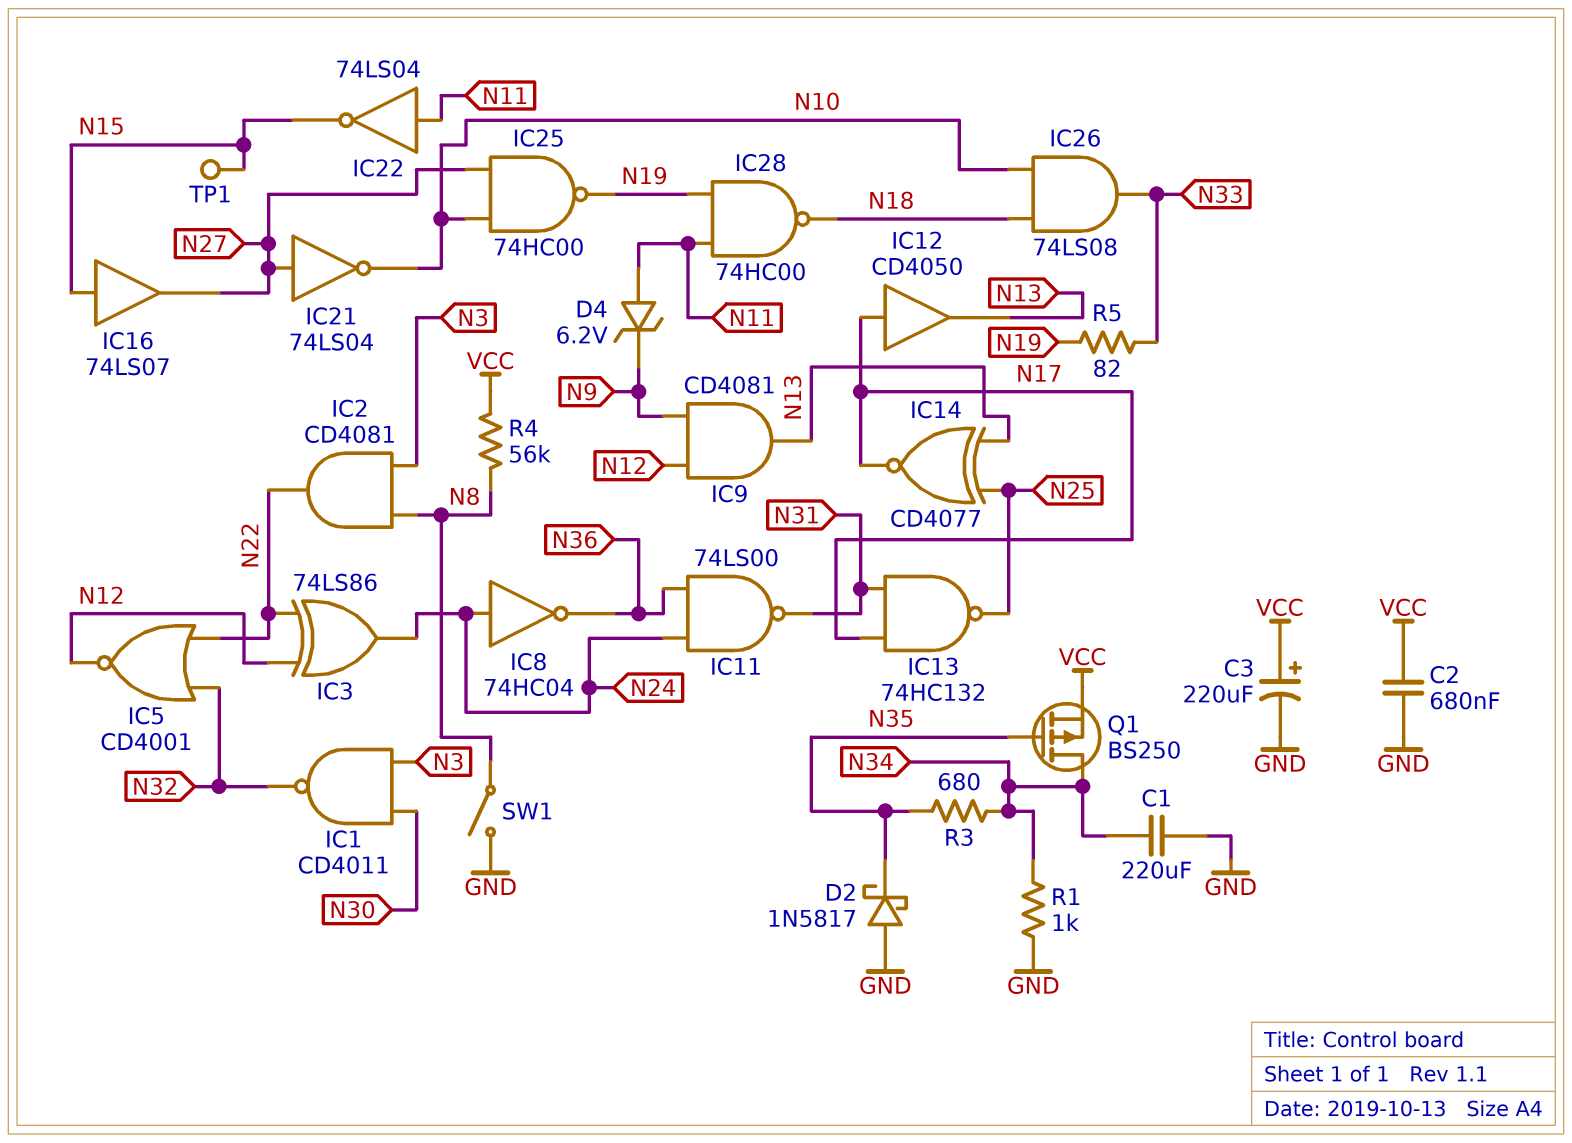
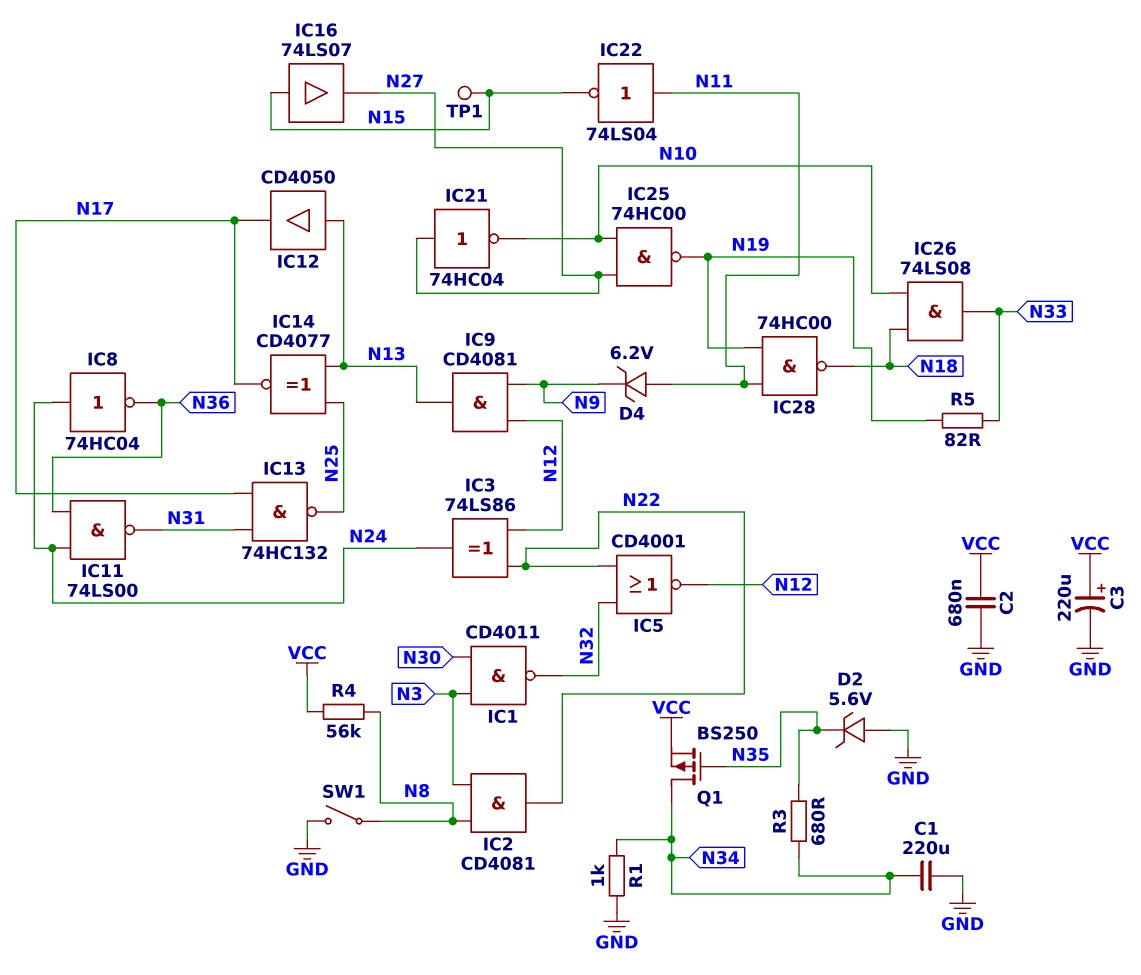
D2: schottky 1N5817 (A GND, K N35) -> zener 5.6V (A GND, K N35)
IC12: buffer CD4050 (in N17, out N13) -> buffer CD4050 (in N13, out N17)
IC21: NOT 74LS04 (in N27, out N10) -> NOT 74HC04 (in N27, out N10)

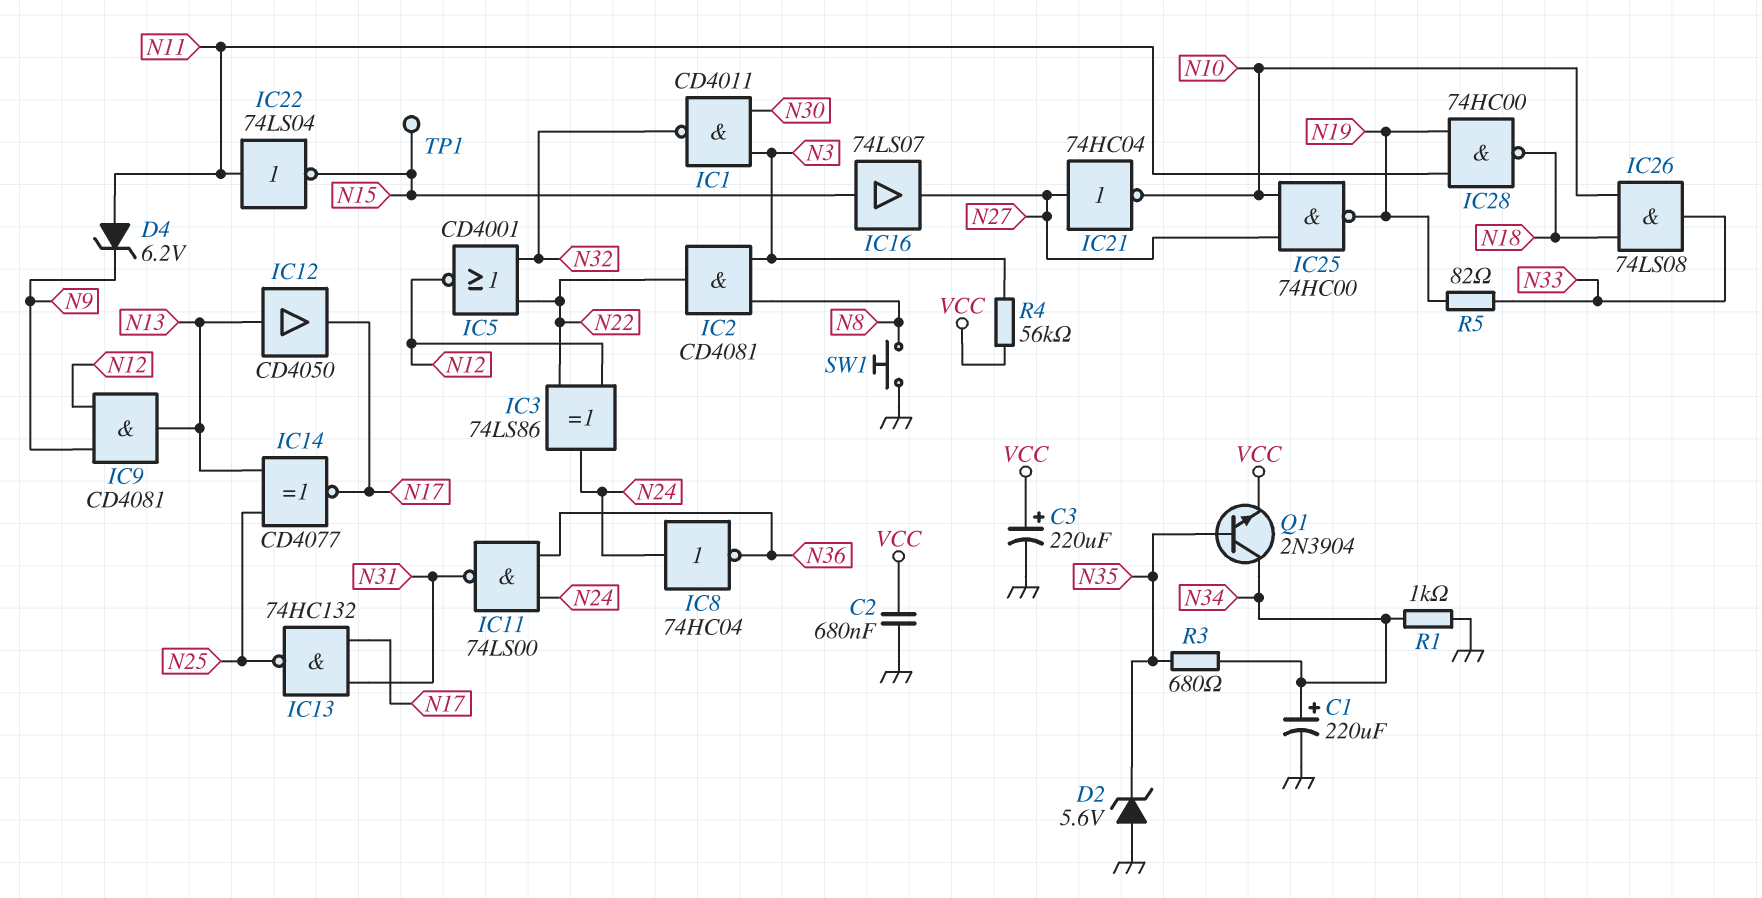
C1: 220uF (GND, N34) -> 220uF (plus N34, minus GND)
Q1: PMOS BS250 (G N35, D N34, S VCC) -> NPN 2N3904 (B N35, C N34, E VCC)
R4: 56k (N8, VCC) -> 56k (N3, VCC)
SW1: switch (GND, N8) -> button (GND, N8)

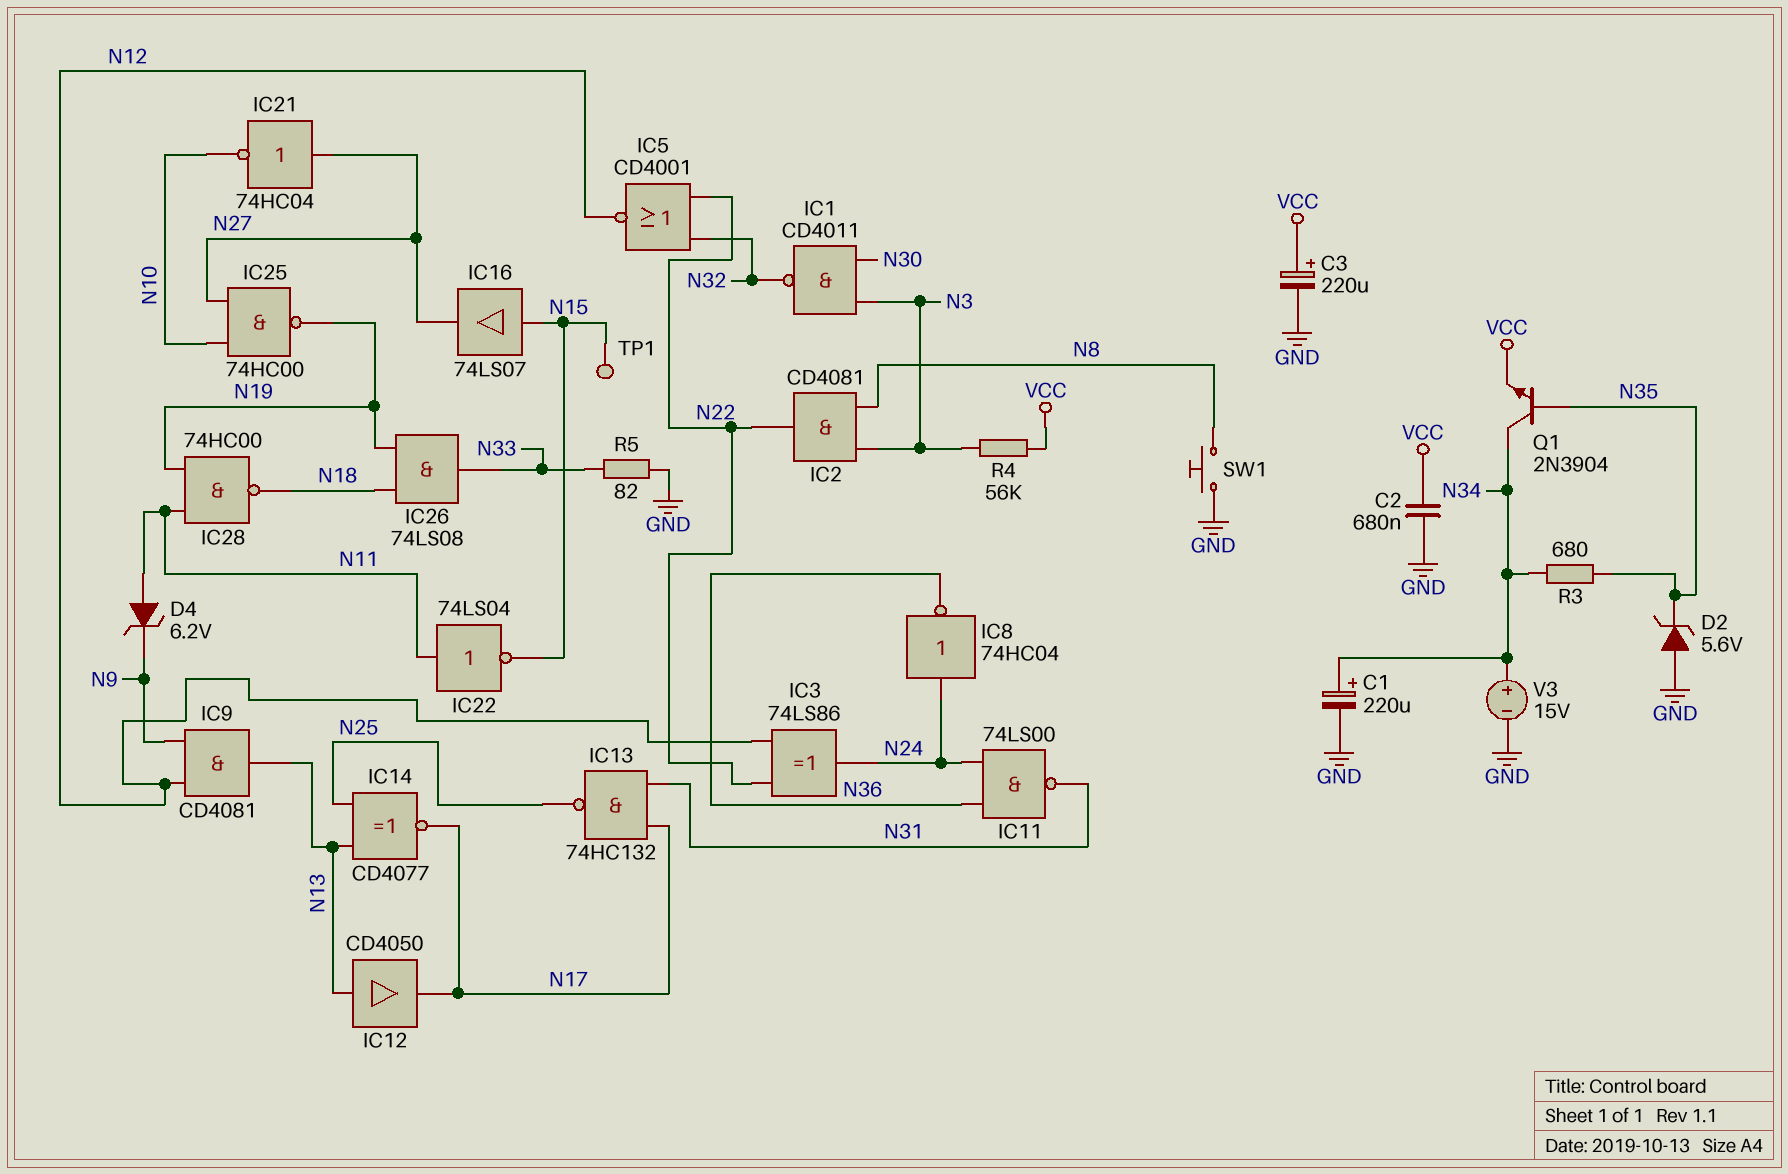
IC26: AND 74LS08 (in N10, in N18, out N33) -> AND 74LS08 (in N18, in N19, out N33)
R1: 1k (GND, N34) -> none
R5: 82 (N19, N33) -> 82 (GND, N33)
V3: none -> 15V (plus N34, minus GND)

